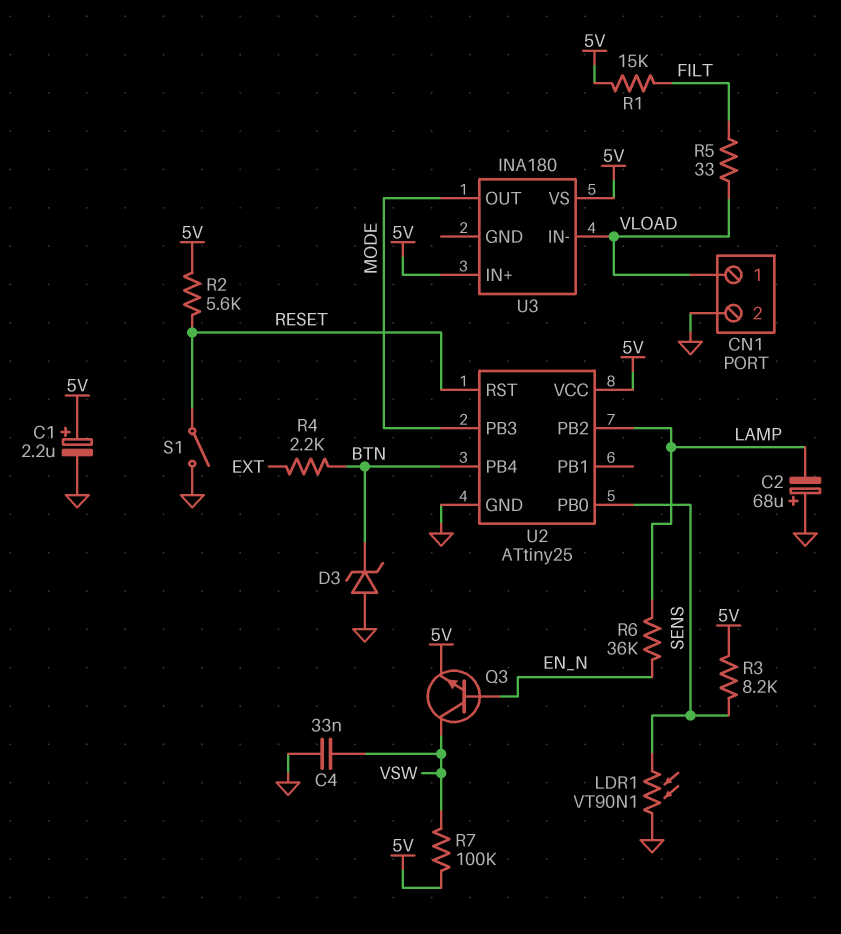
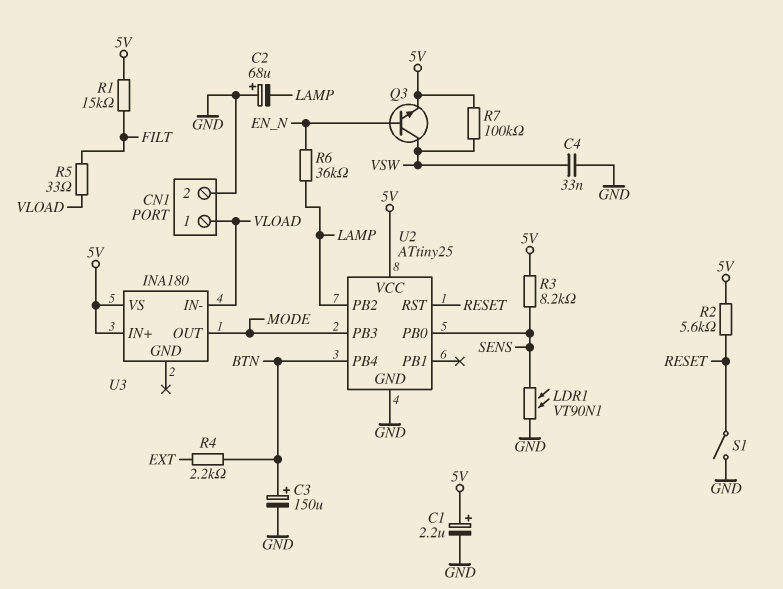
C3: none -> 150uF (plus BTN, minus GND)
D3: zener (A GND, K BTN) -> none

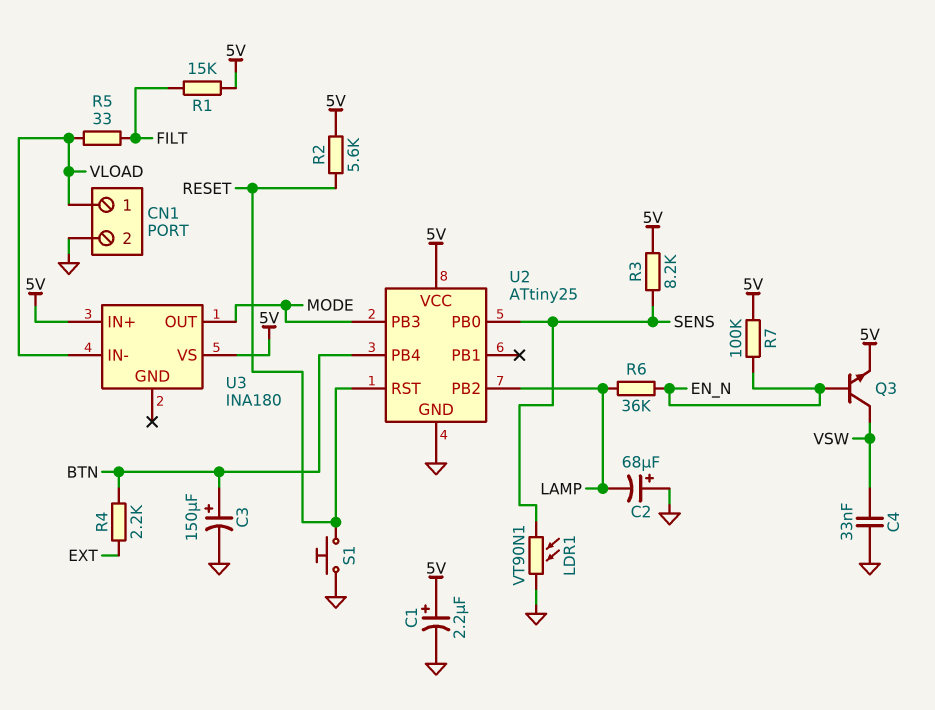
R7: 100k (5V, VSW) -> 100k (5V, EN_N)
S1: switch (GND, RESET) -> button (GND, RESET)

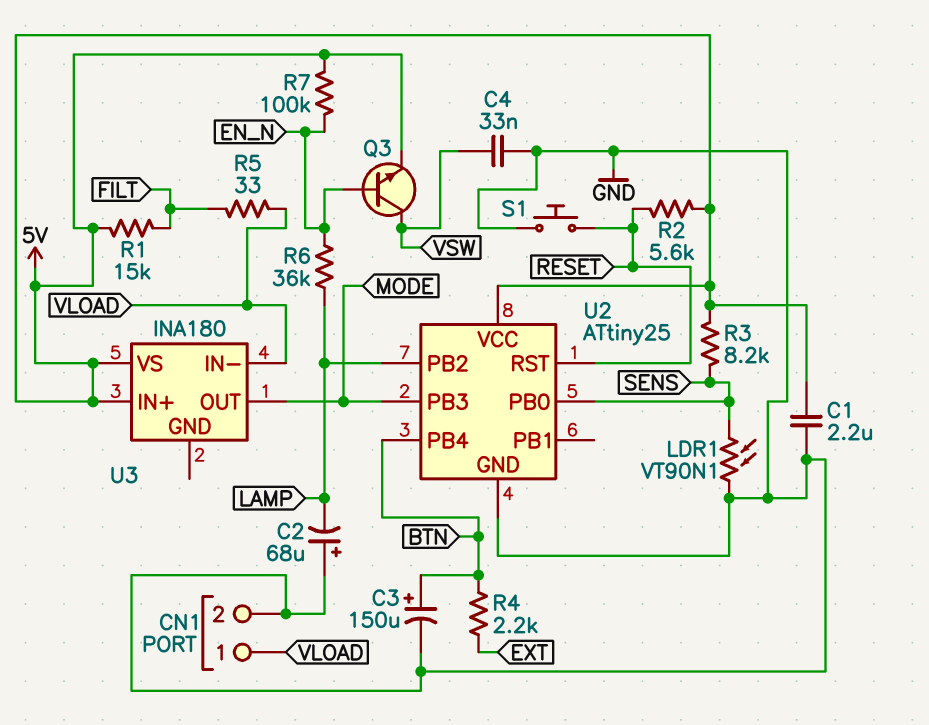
C1: 2.2uF (plus 5V, minus GND) -> 2.2uF (5V, GND)

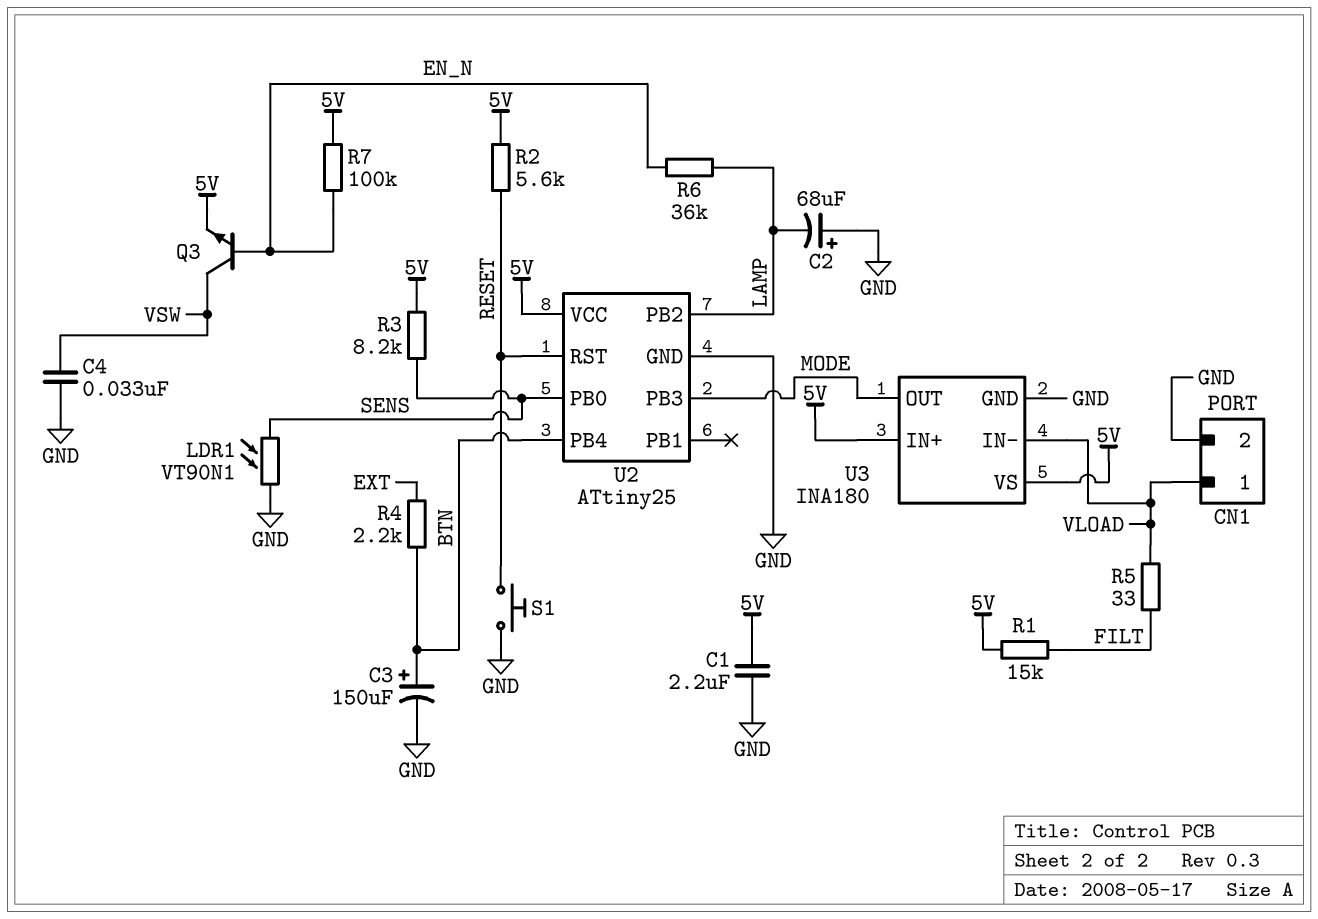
U3 pin GND: none -> GND

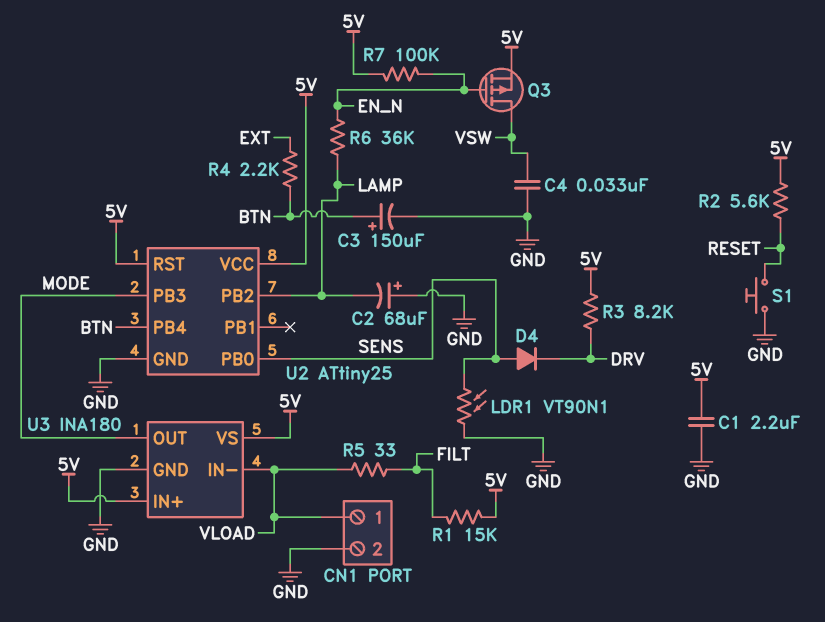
D4: none -> diode (A SENS, K DRV)
Q3: NPN (B EN_N, C VSW, E 5V) -> PMOS (G EN_N, D VSW, S 5V)
R3: 8.2k (5V, SENS) -> 8.2k (5V, DRV)
U2 pin RST: RESET -> 5V

